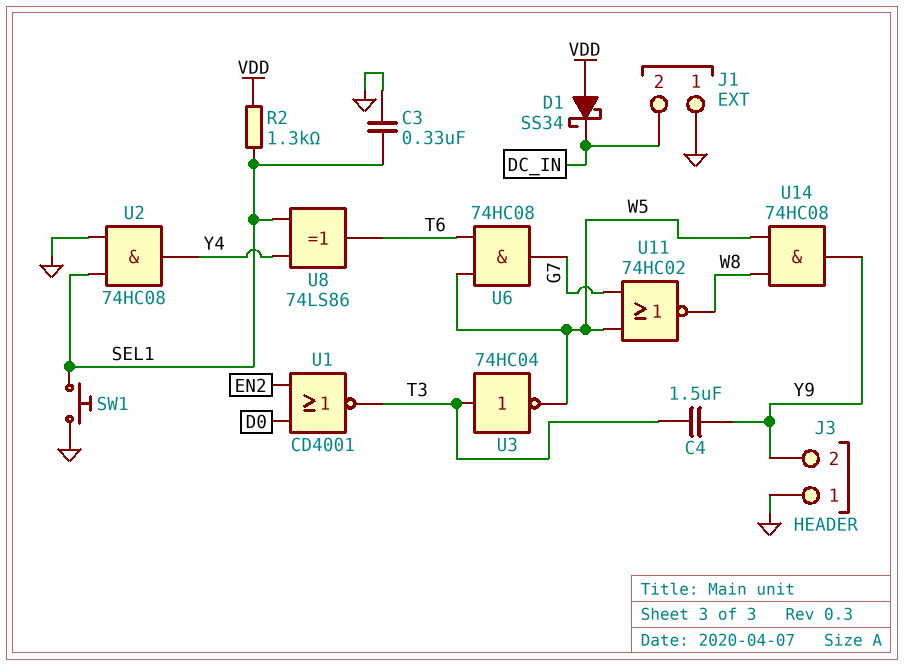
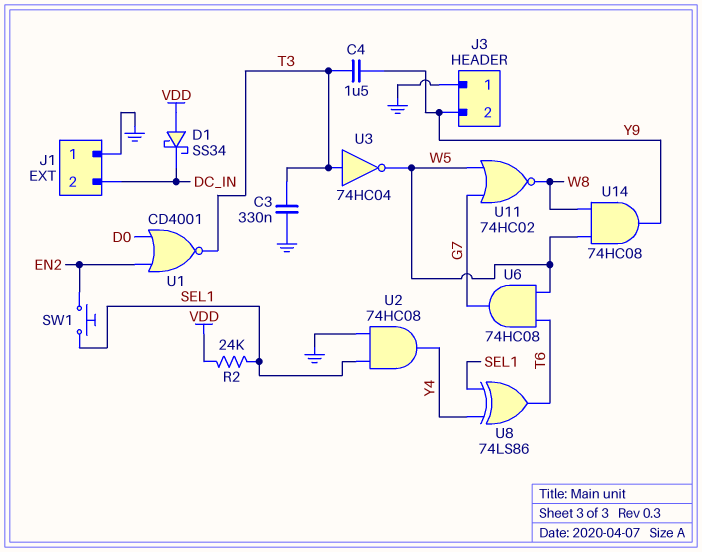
C3: 330nF (GND, SEL1) -> 330nF (GND, T3)
R2: 1.3k (SEL1, VDD) -> 24k (SEL1, VDD)
SW1: button (GND, SEL1) -> button (EN2, SEL1)

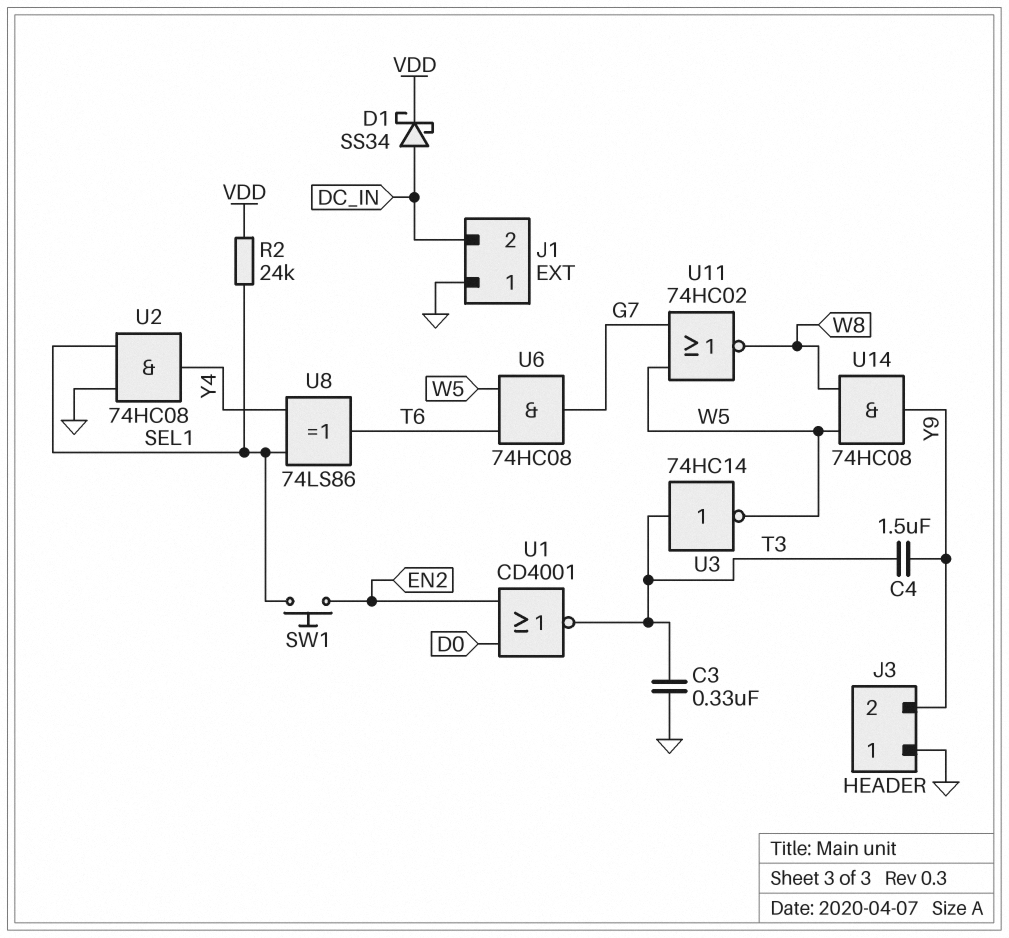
D1: schottky SS34 (A VDD, K DC_IN) -> schottky SS34 (A DC_IN, K VDD)
U3: NOT 74HC04 (in T3, out W5) -> NOT 74HC14 (in T3, out W5)

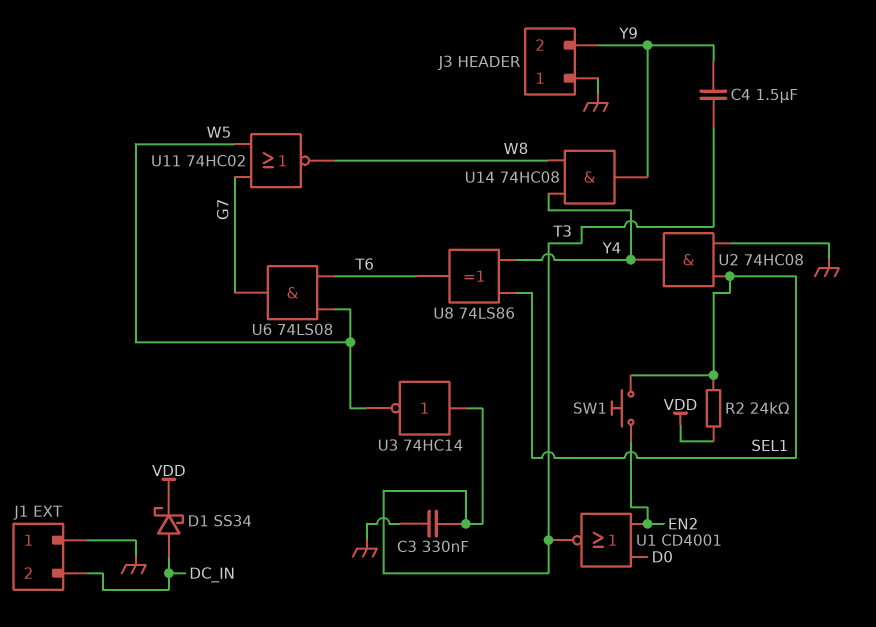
U6: AND 74HC08 (in T6, in W5, out G7) -> AND 74LS08 (in T6, in W5, out G7)
U14: AND 74HC08 (in W5, in W8, out Y9) -> AND 74HC08 (in W8, in Y4, out Y9)

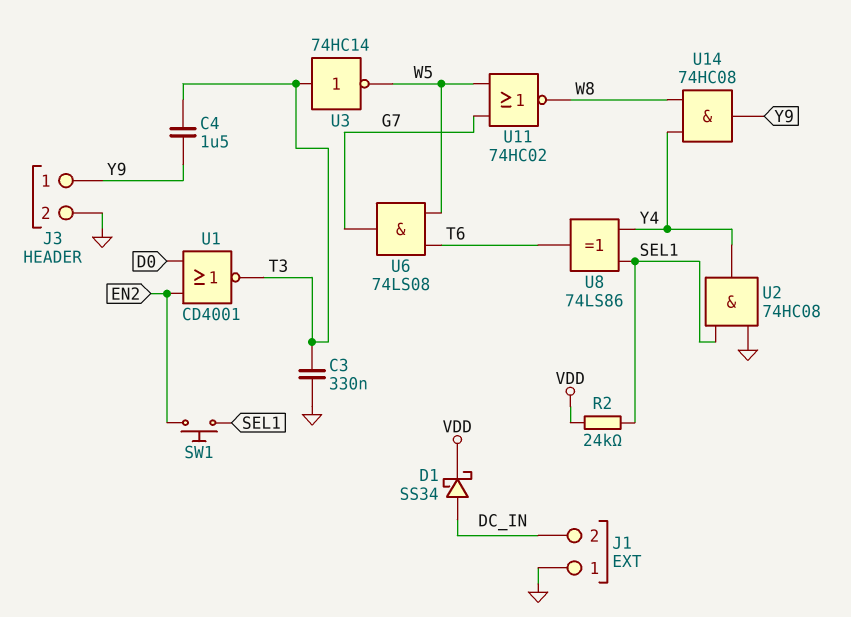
J3 pin 1: GND -> Y9
J3 pin 2: Y9 -> GND

